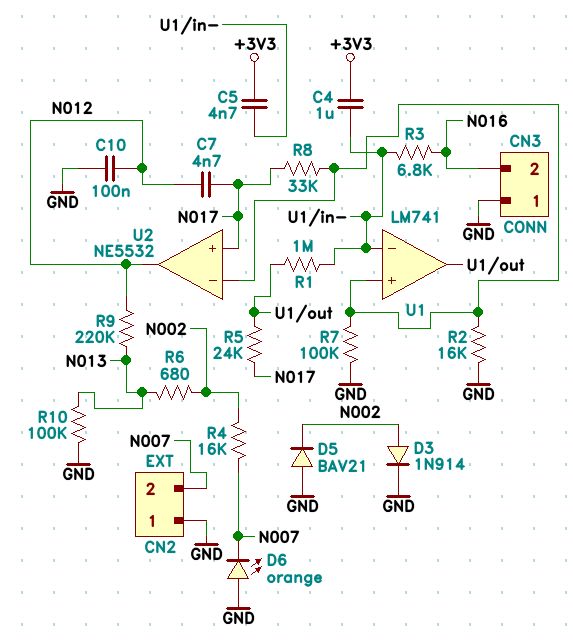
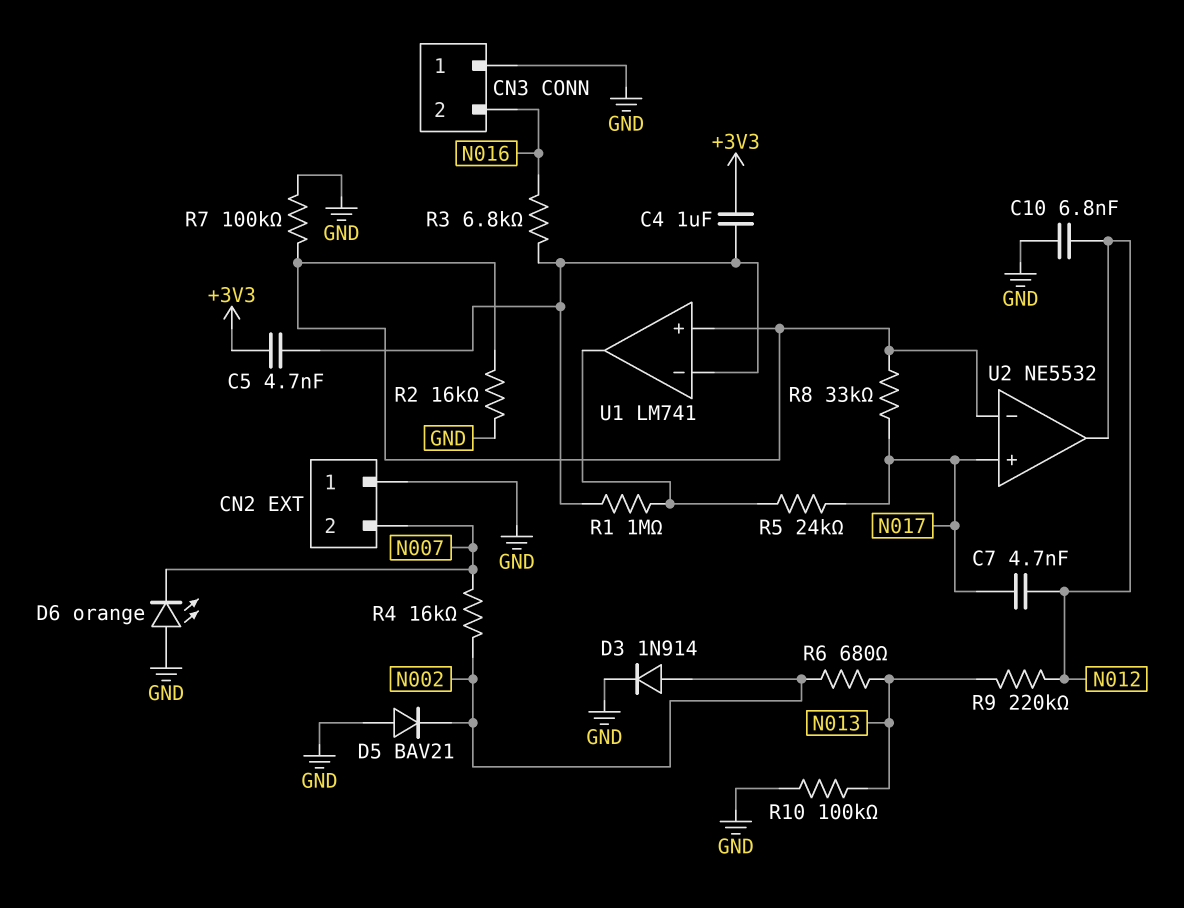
C10: 100nF (GND, N012) -> 6.8nF (GND, N012)

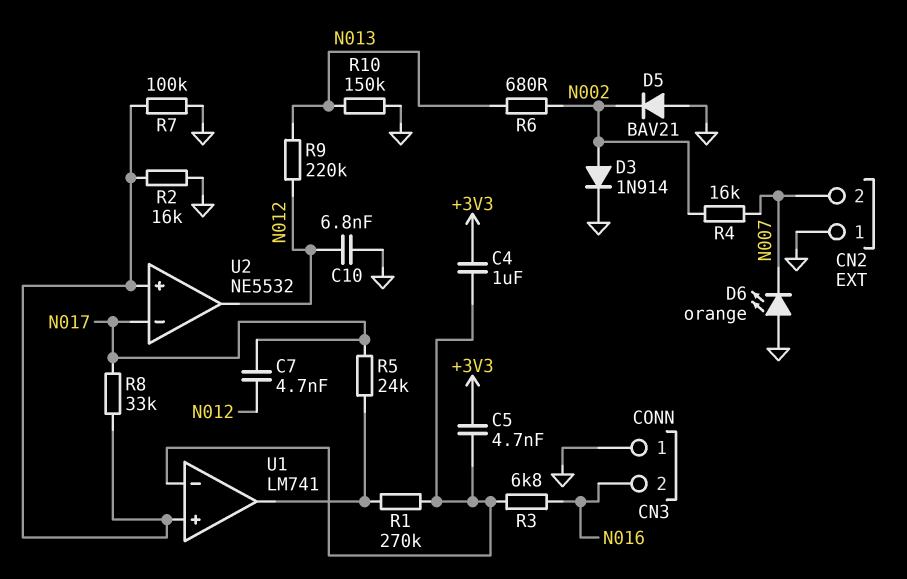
R1: 1M (U1/in-, U1/out) -> 270k (U1/in-, U1/out)
R10: 100k (GND, N013) -> 150k (GND, N013)
U2 pin in+: N017 -> U1/in+
U2 pin in-: U1/in+ -> N017

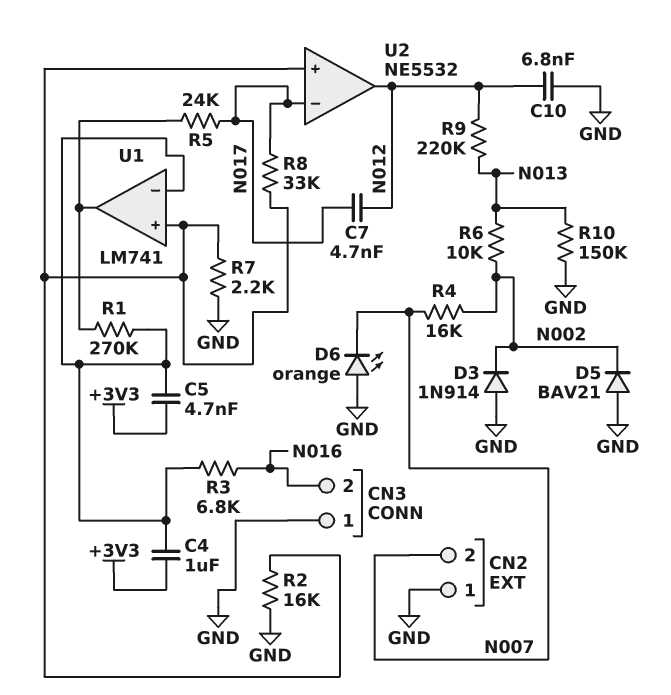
D3: diode 1N914 (A N002, K GND) -> diode 1N914 (A GND, K N002)
R6: 680 (N002, N013) -> 10k (N002, N013)
R7: 100k (GND, U1/in+) -> 2.2k (GND, U1/in+)

